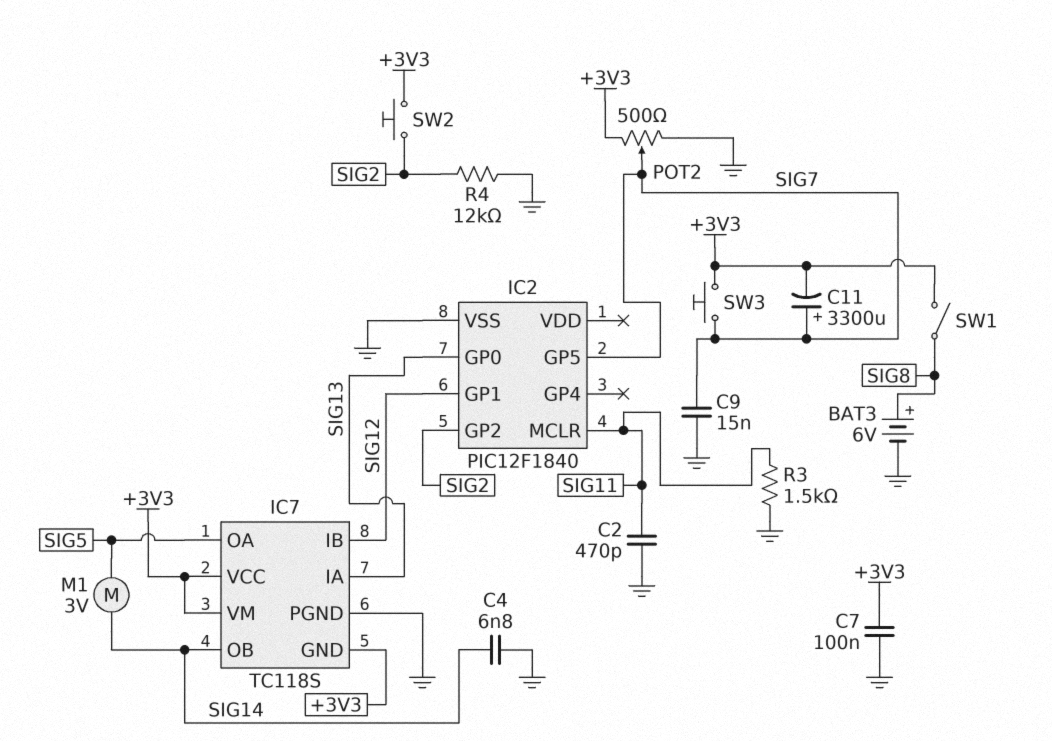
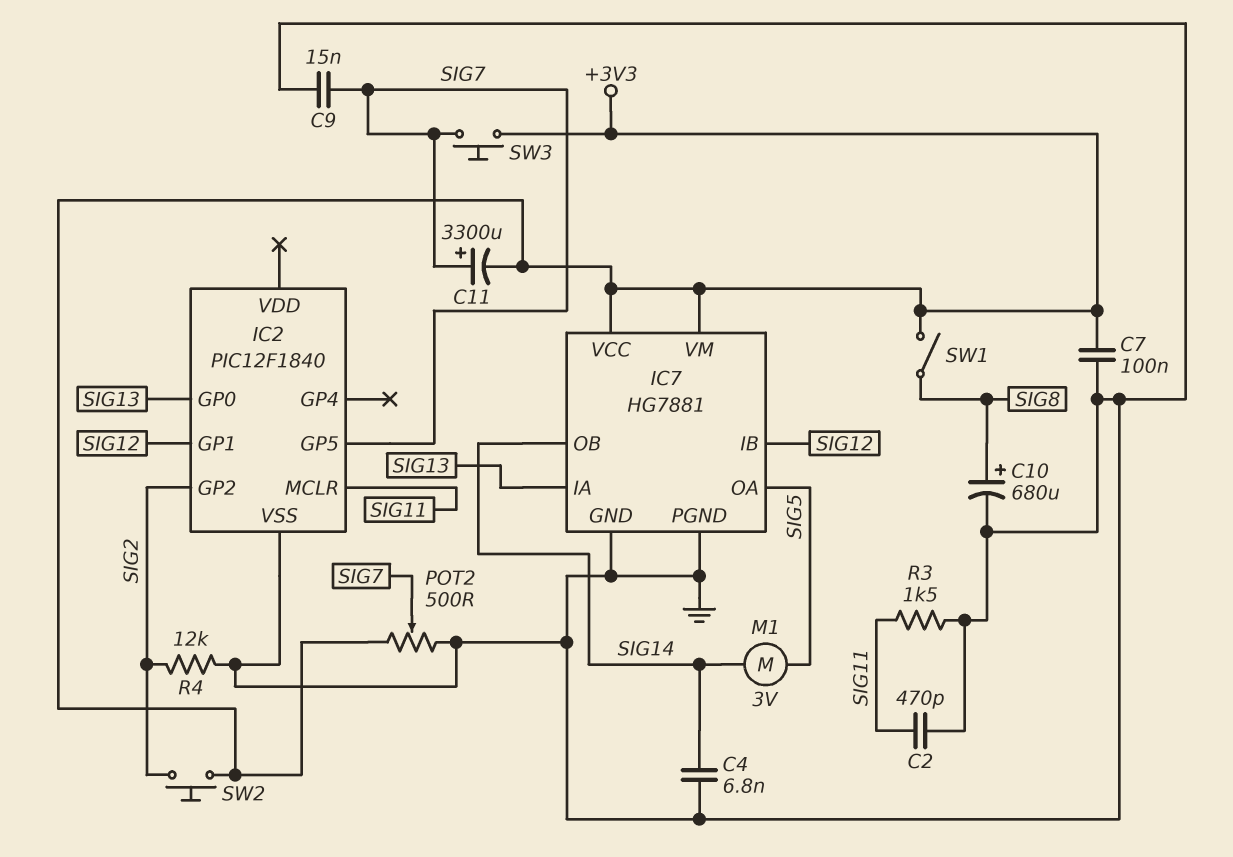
BAT3: 6V (plus SIG8, minus GND) -> none
C10: none -> 680uF (plus SIG8, minus GND)
IC7: TC118S -> HG7881
IC7 pin GND: +3V3 -> GND

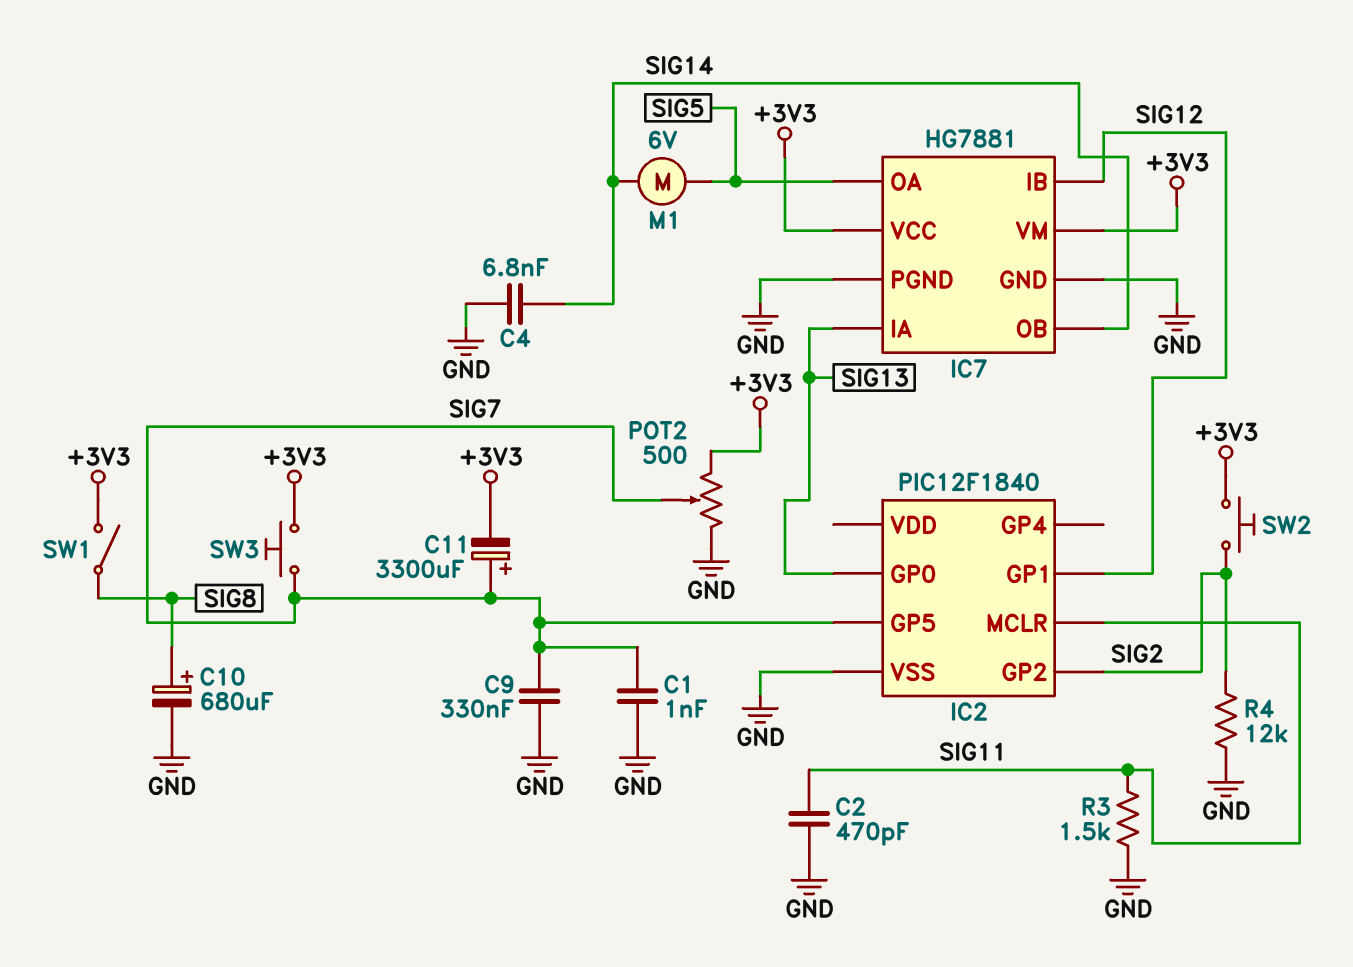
C1: none -> 1nF (GND, SIG7)
C7: 100nF (+3V3, GND) -> none
C9: 15nF (GND, SIG7) -> 330nF (GND, SIG7)
M1: motor 3V (SIG5, SIG14) -> motor 6V (SIG5, SIG14)

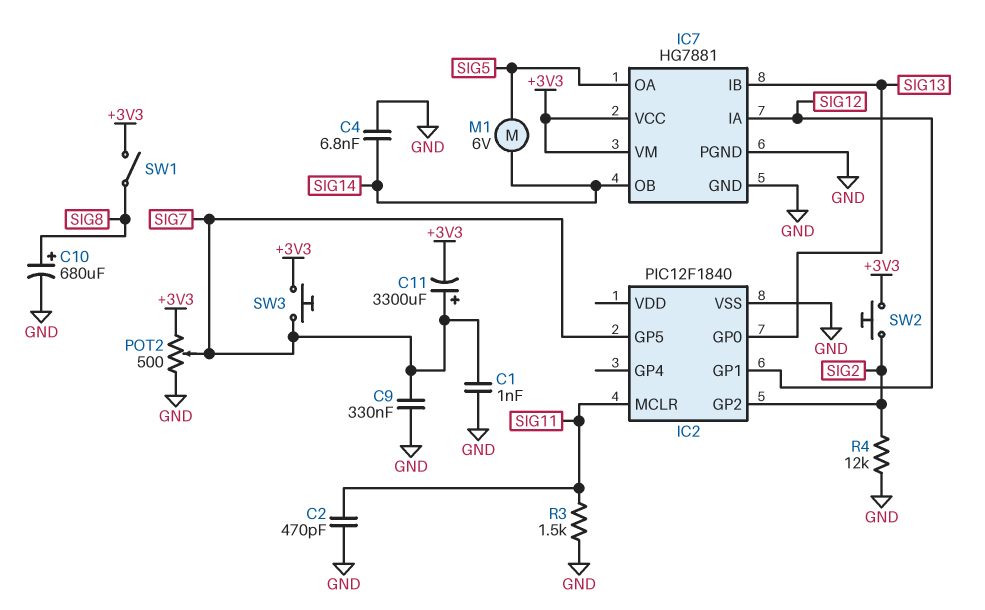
IC7 pin IA: SIG13 -> SIG12
IC7 pin IB: SIG12 -> SIG13

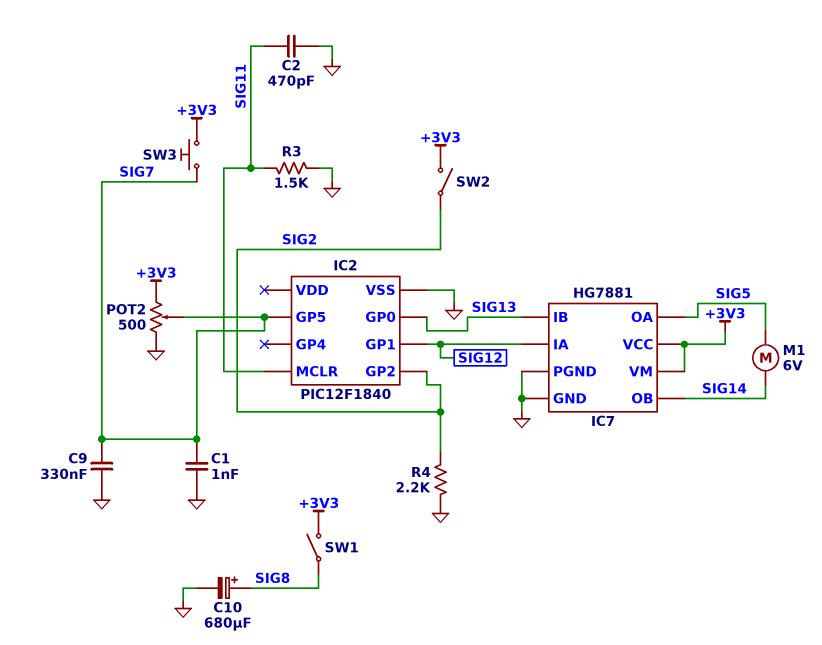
C4: 6.8nF (GND, SIG14) -> none
C11: 3300uF (plus SIG7, minus +3V3) -> none
R4: 12k (GND, SIG2) -> 2.2k (GND, SIG2)
SW2: button (+3V3, SIG2) -> switch (+3V3, SIG2)

